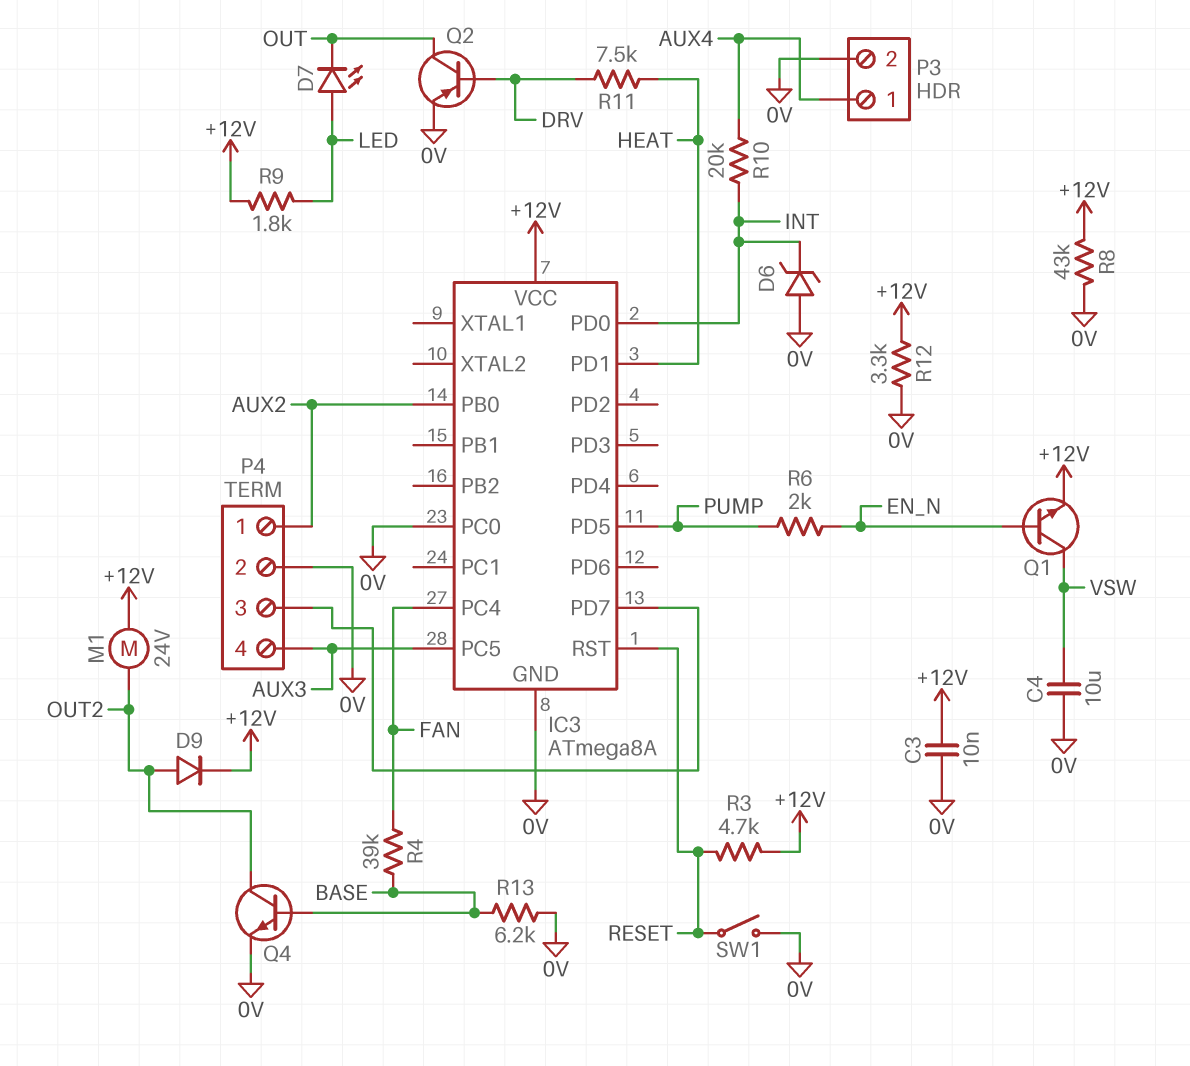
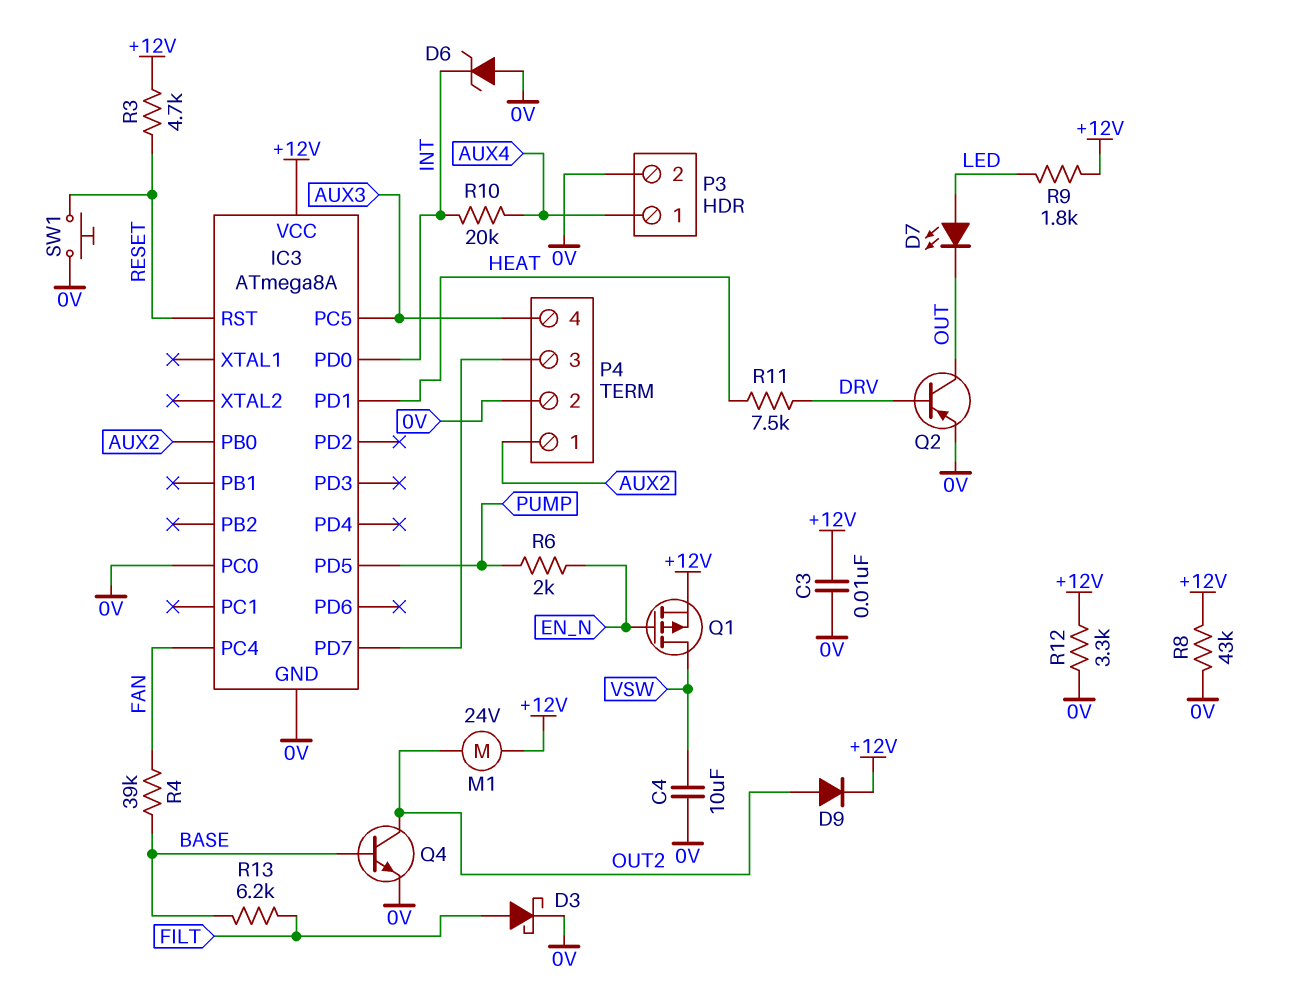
D3: none -> schottky (A FILT, K 0V)
Q1: NPN (B EN_N, C VSW, E +12V) -> PMOS (G EN_N, D VSW, S +12V)
R13: 6.2k (0V, BASE) -> 6.2k (BASE, FILT)
SW1: switch (0V, RESET) -> button (0V, RESET)

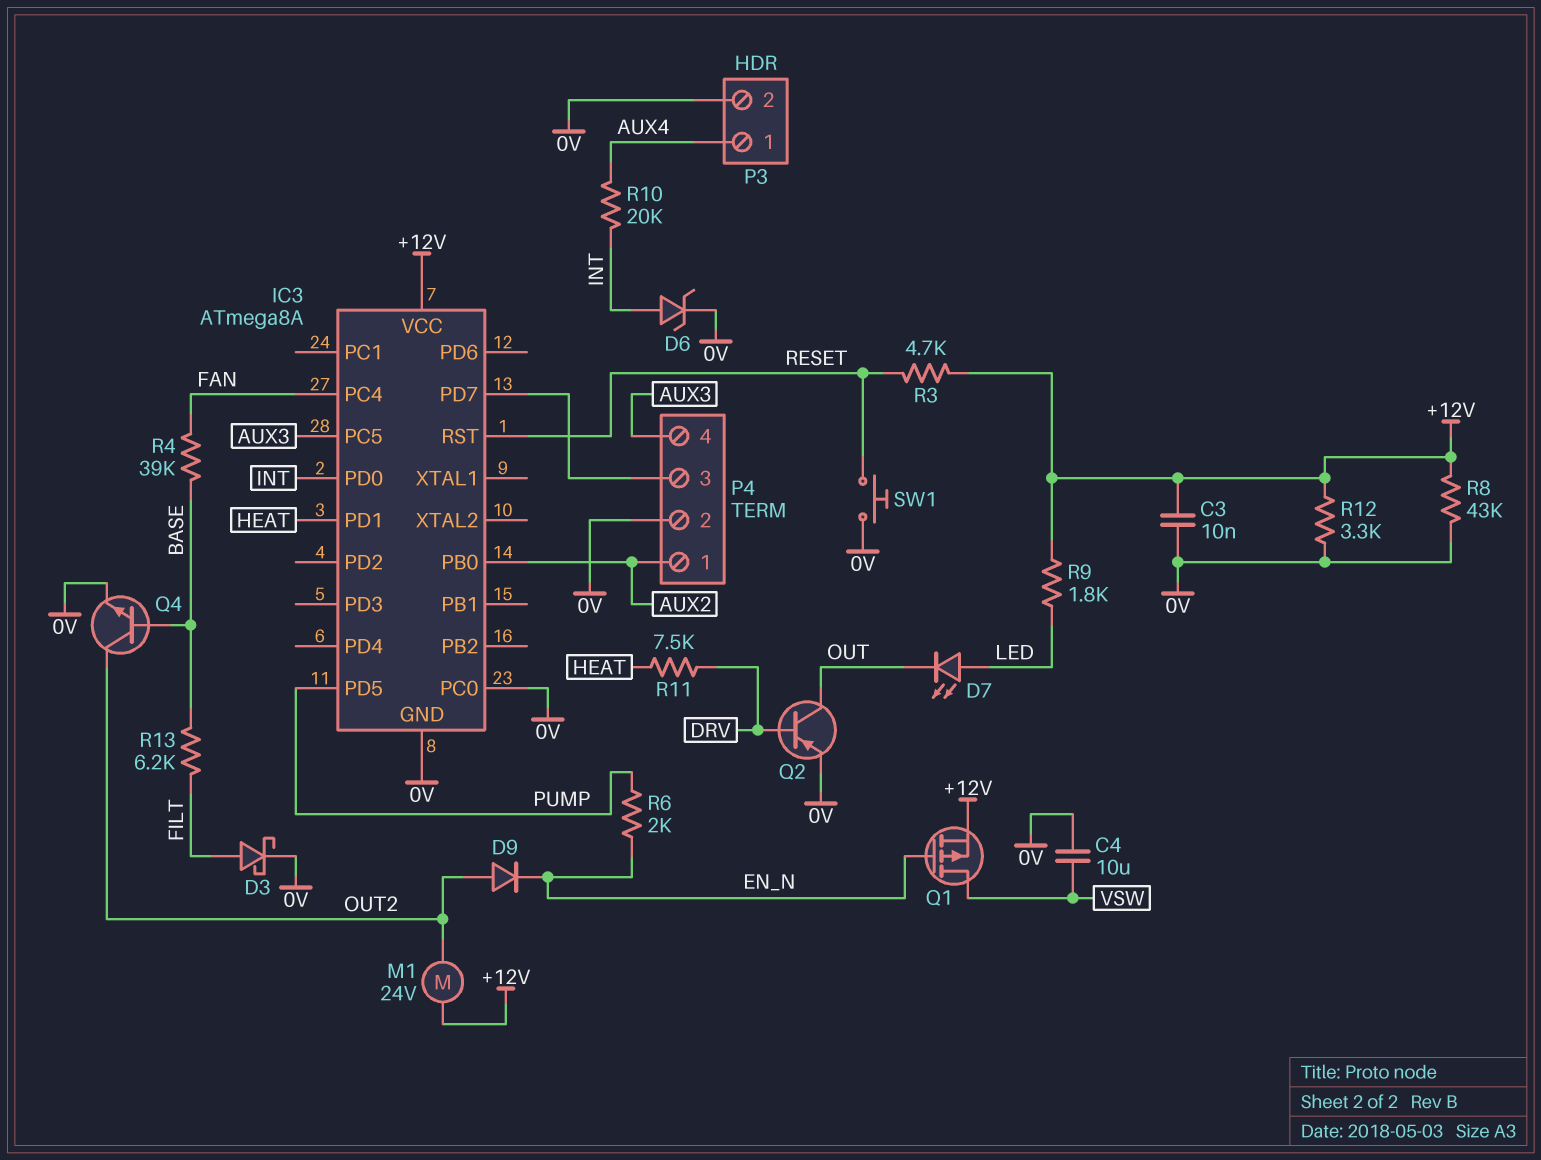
D6: zener (A 0V, K INT) -> zener (A INT, K 0V)
D9: diode (A OUT2, K +12V) -> diode (A OUT2, K EN_N)

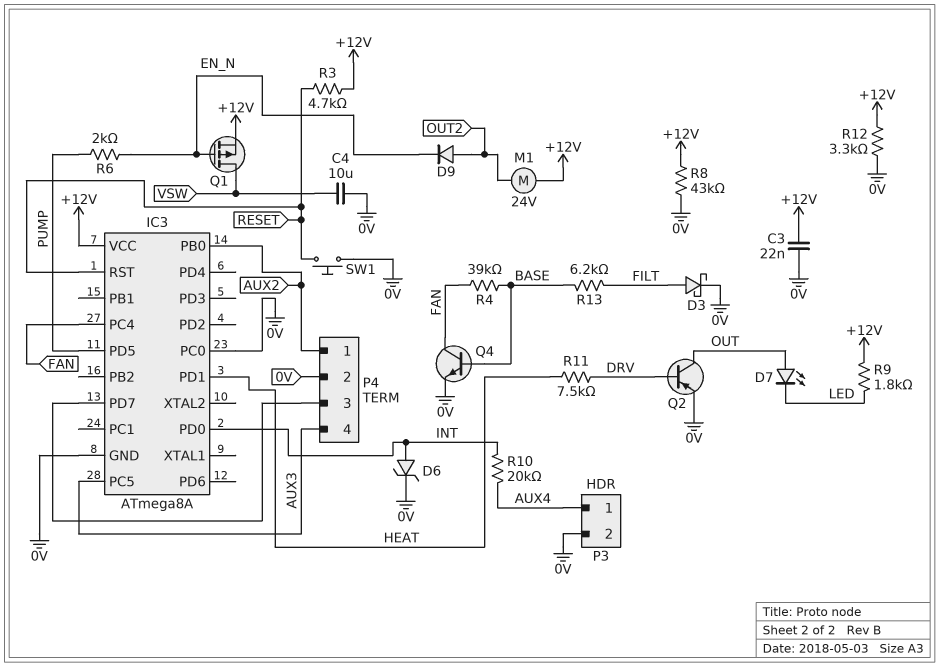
C3: 10nF (+12V, 0V) -> 22nF (+12V, 0V)
D7: LED (A LED, K OUT) -> LED (A OUT, K LED)
Q4: NPN (B BASE, C OUT2, E 0V) -> NPN (B BASE, C FAN, E 0V)

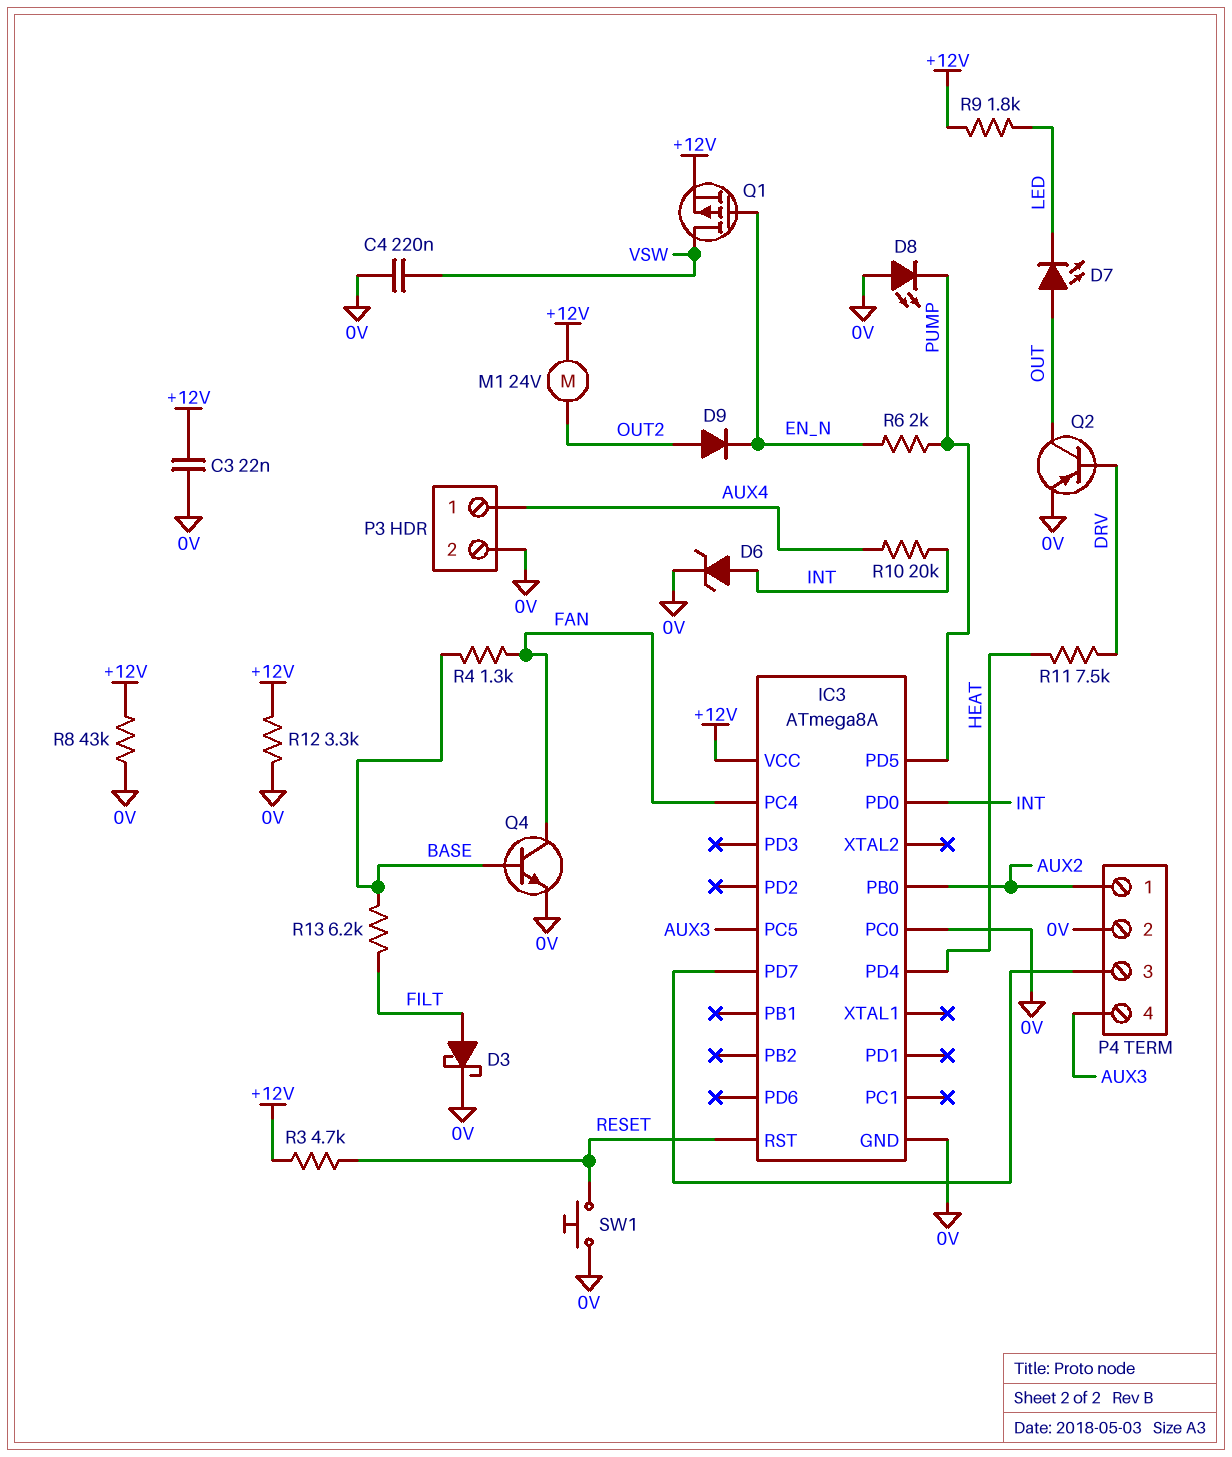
C4: 10uF (0V, VSW) -> 220nF (0V, VSW)
D8: none -> LED (A 0V, K PUMP)
IC3 pin PD1: HEAT -> none
IC3 pin PD4: none -> HEAT
R4: 39k (BASE, FAN) -> 1.3k (BASE, FAN)

